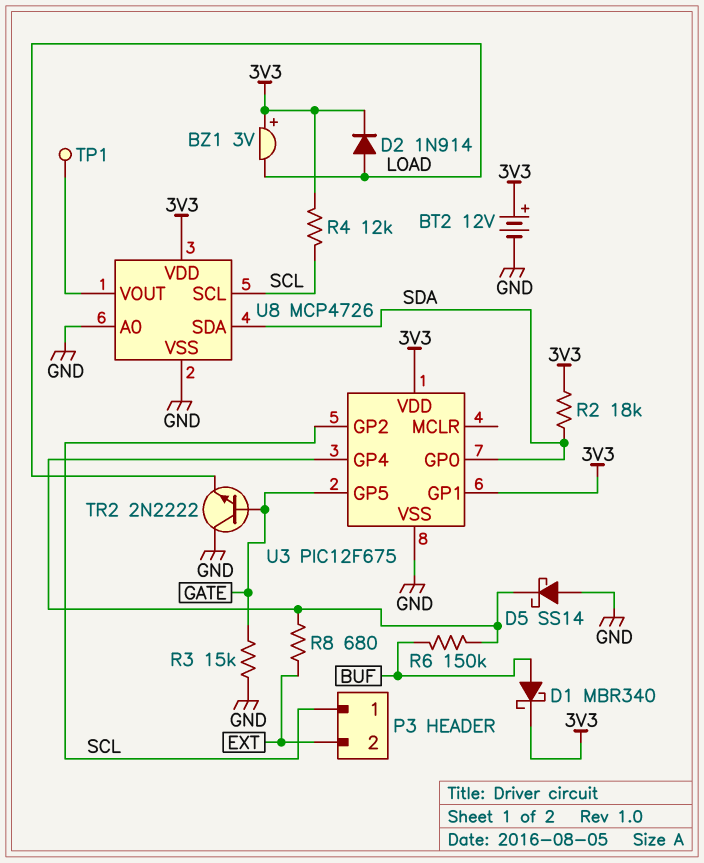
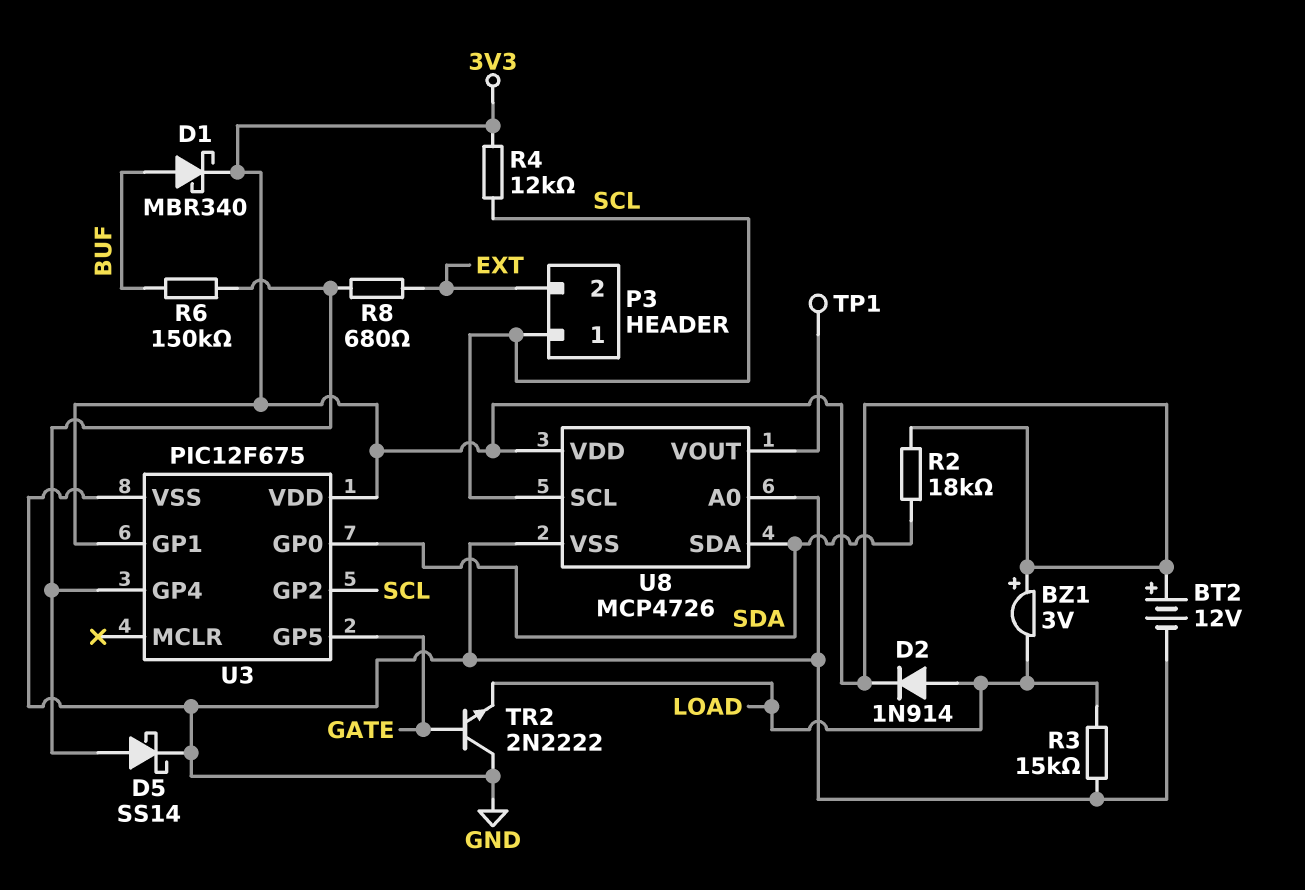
D5: schottky SS14 (A GND, K U3/GP4) -> schottky SS14 (A U3/GP4, K GND)
R3: 15k (GATE, GND) -> 15k (GND, LOAD)

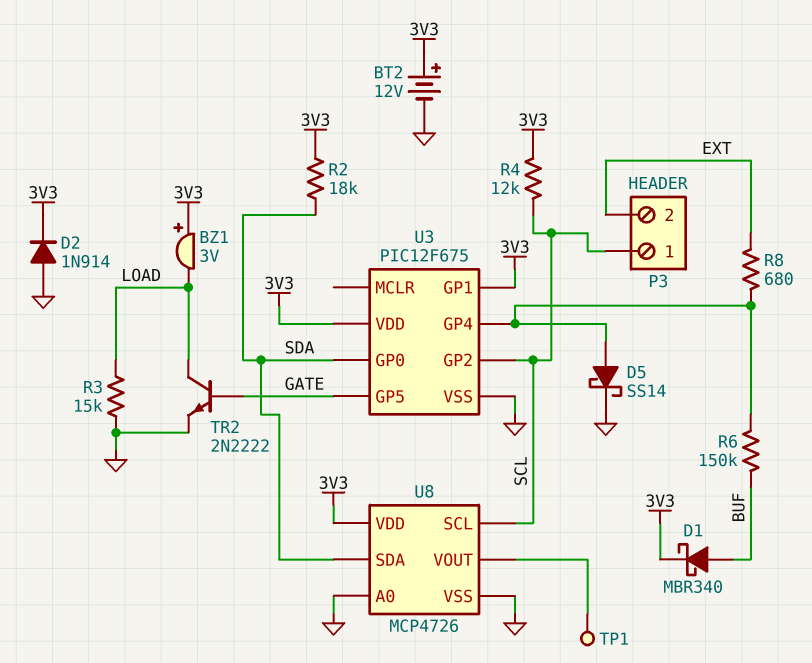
D2: diode 1N914 (A LOAD, K 3V3) -> diode 1N914 (A GND, K 3V3)
TR2: NPN 2N2222 (B GATE, C GND, E LOAD) -> NPN 2N2222 (B GATE, C LOAD, E GND)

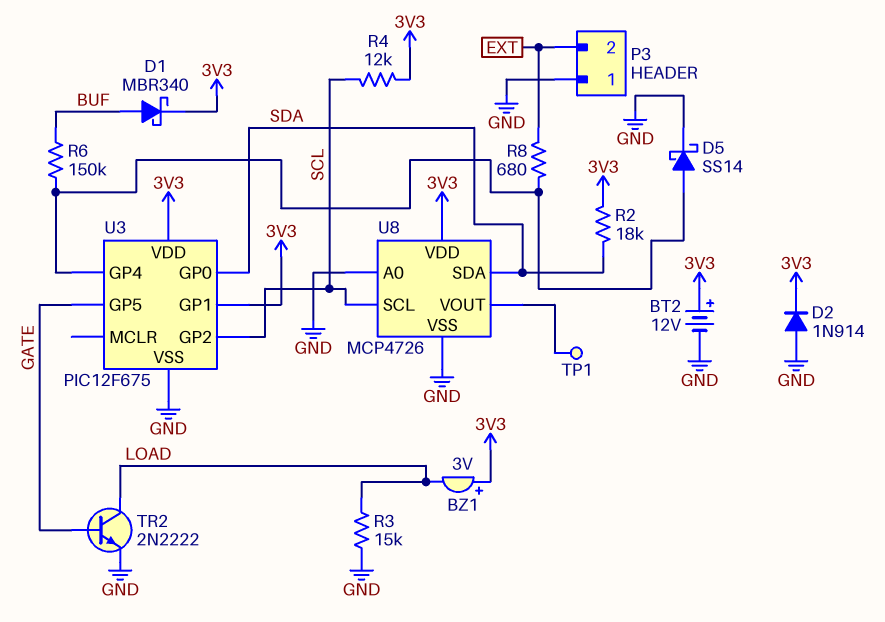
P3 pin 1: SCL -> GND

